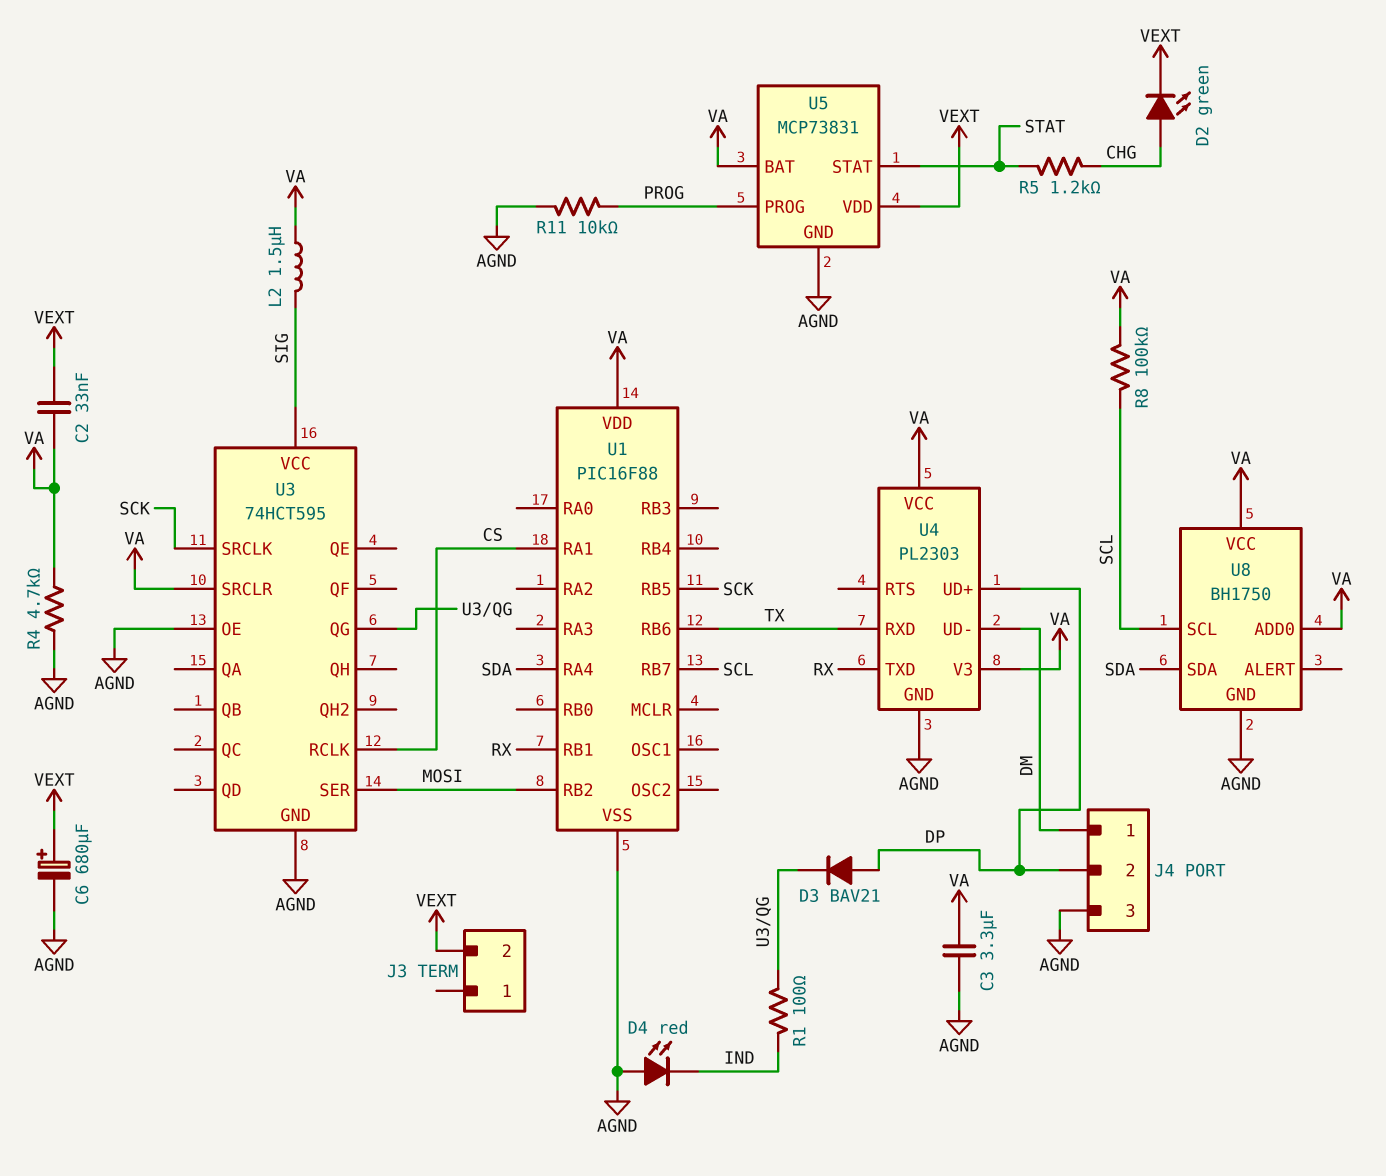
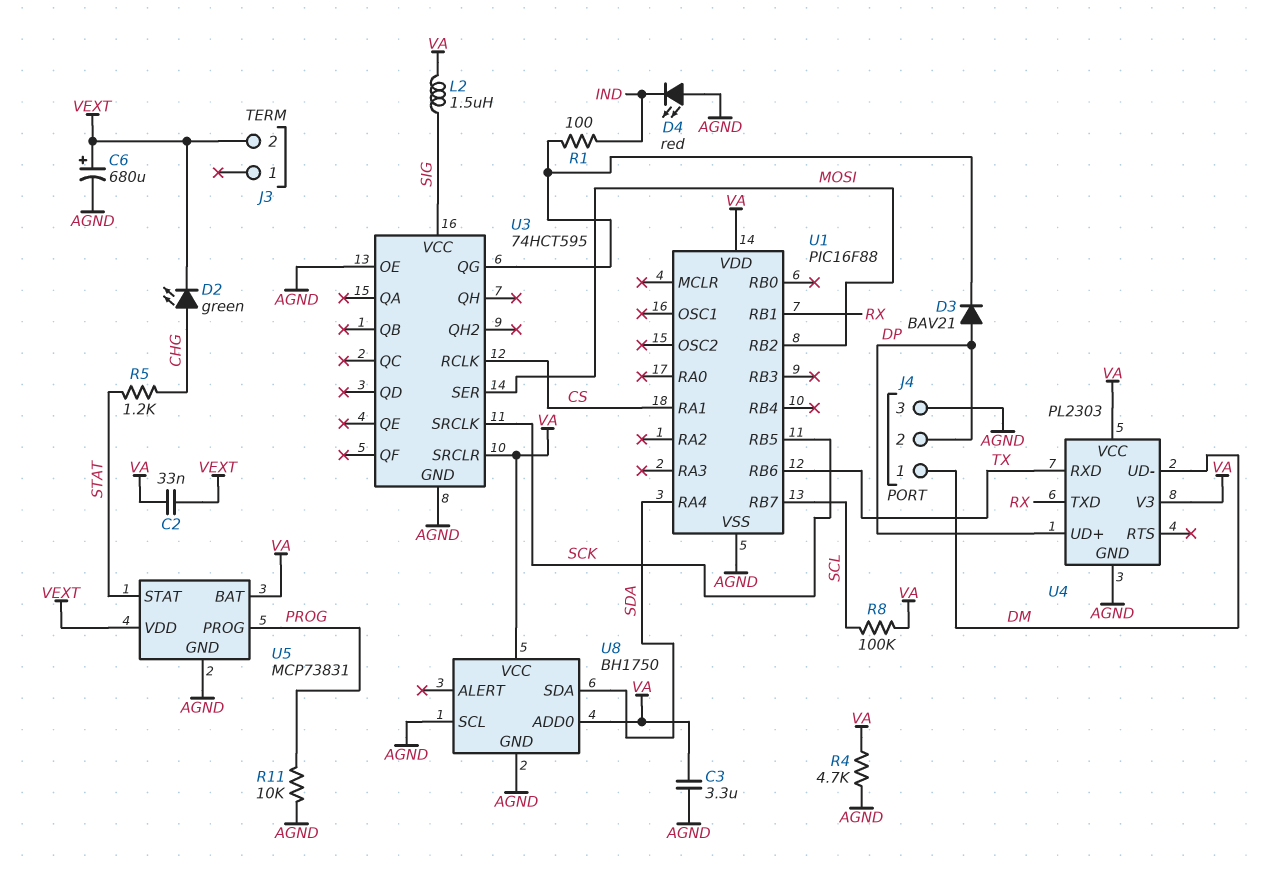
U8 pin SCL: SCL -> AGND

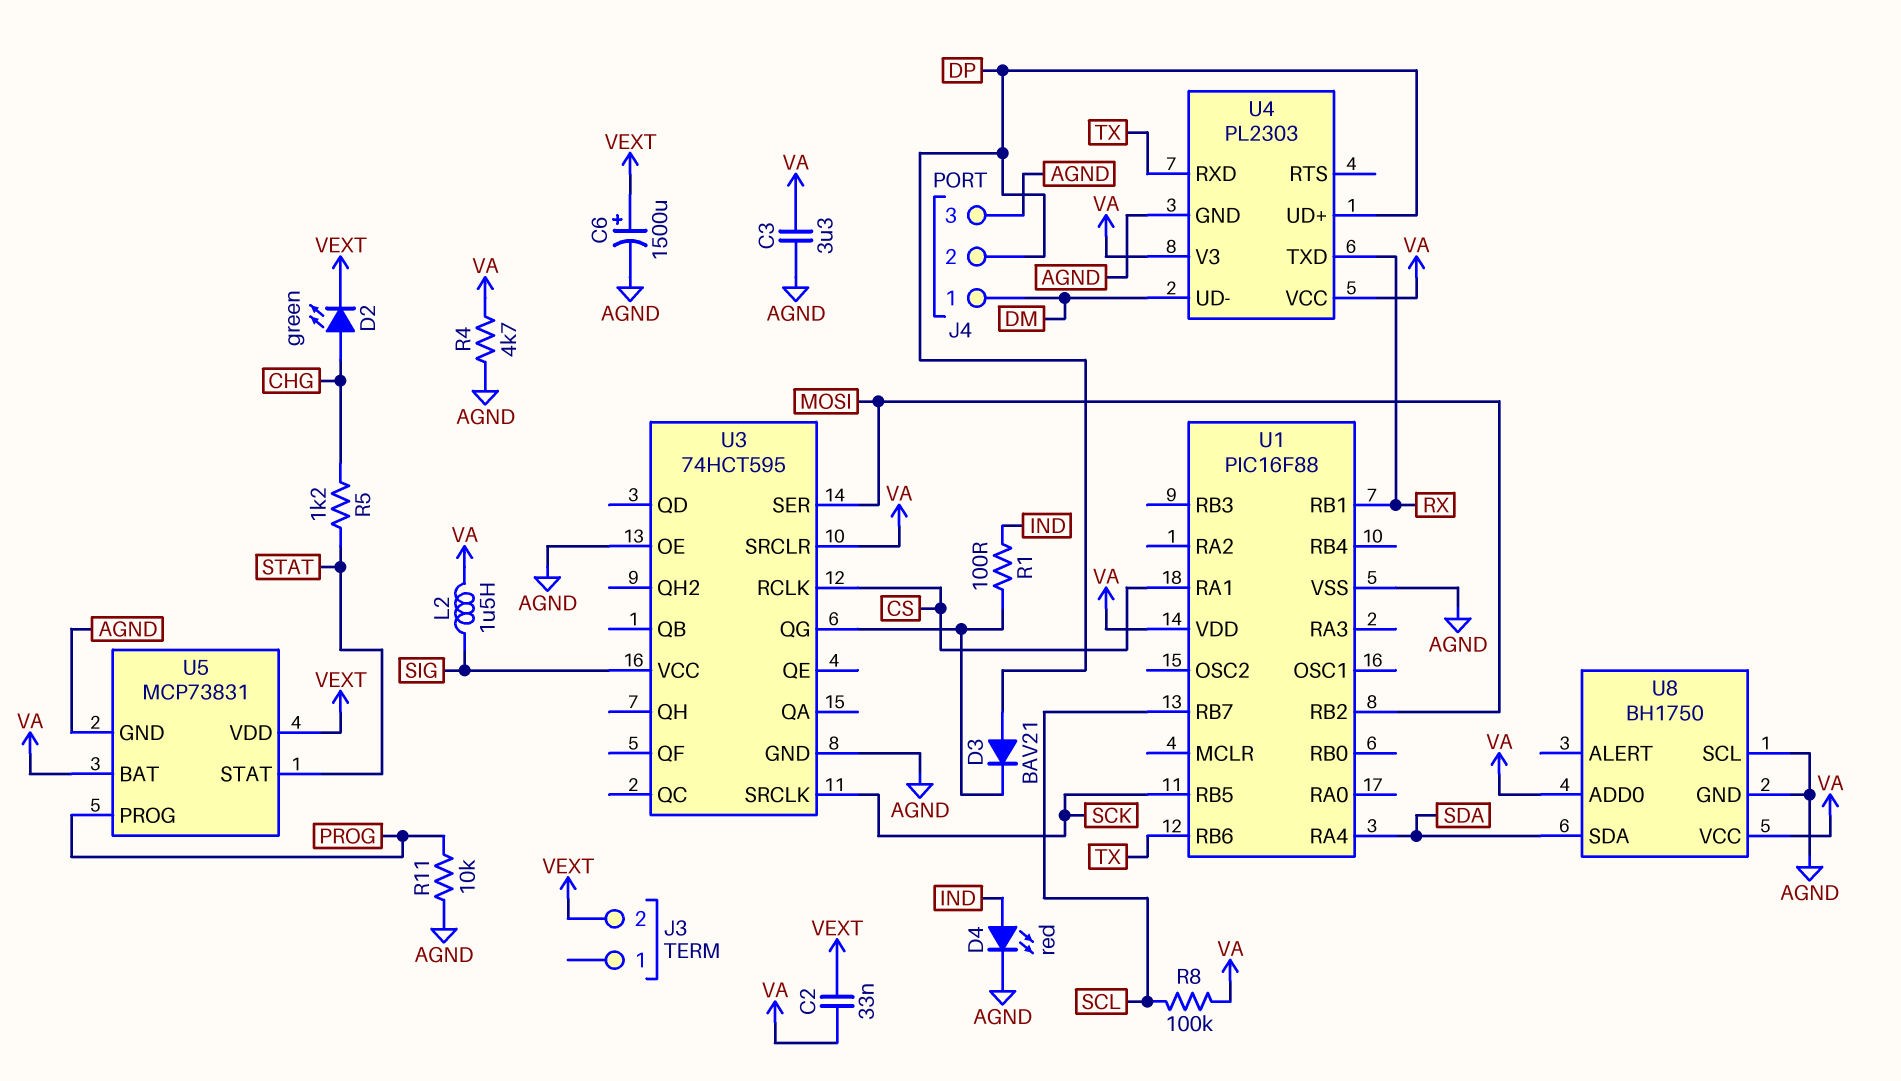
C6: 680uF (plus VEXT, minus AGND) -> 1500uF (plus VEXT, minus AGND)
D4: LED red (A AGND, K IND) -> LED red (A IND, K AGND)

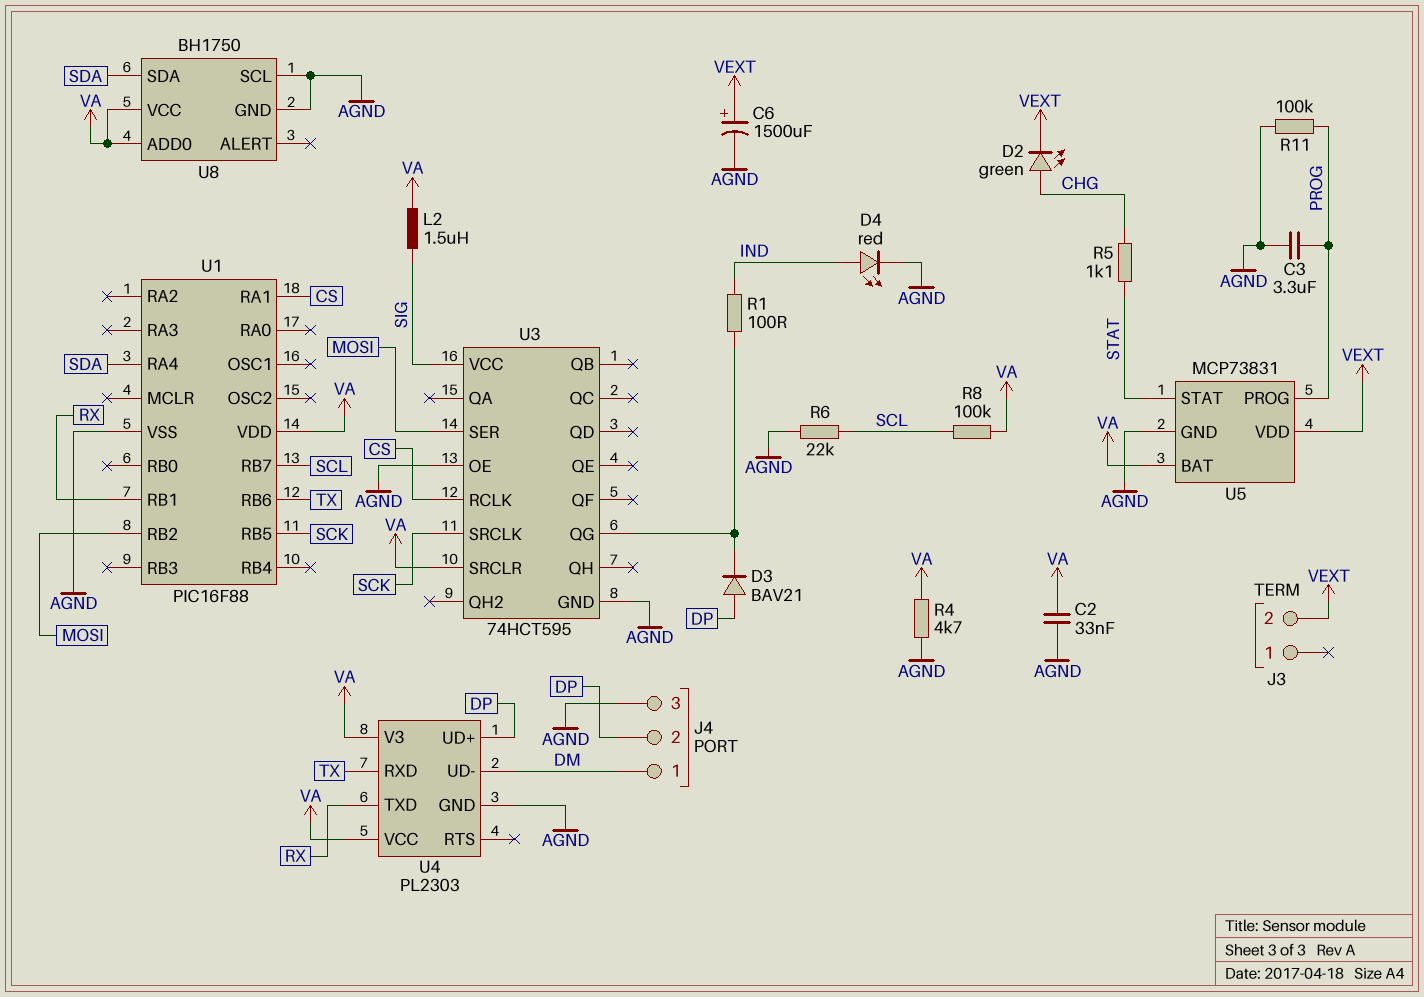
C2: 33nF (VA, VEXT) -> 33nF (AGND, VA)
C3: 3.3uF (AGND, VA) -> 3.3uF (AGND, PROG)
R5: 1.2k (CHG, STAT) -> 1.1k (CHG, STAT)
R6: none -> 22k (AGND, SCL)
R11: 10k (AGND, PROG) -> 100k (AGND, PROG)

